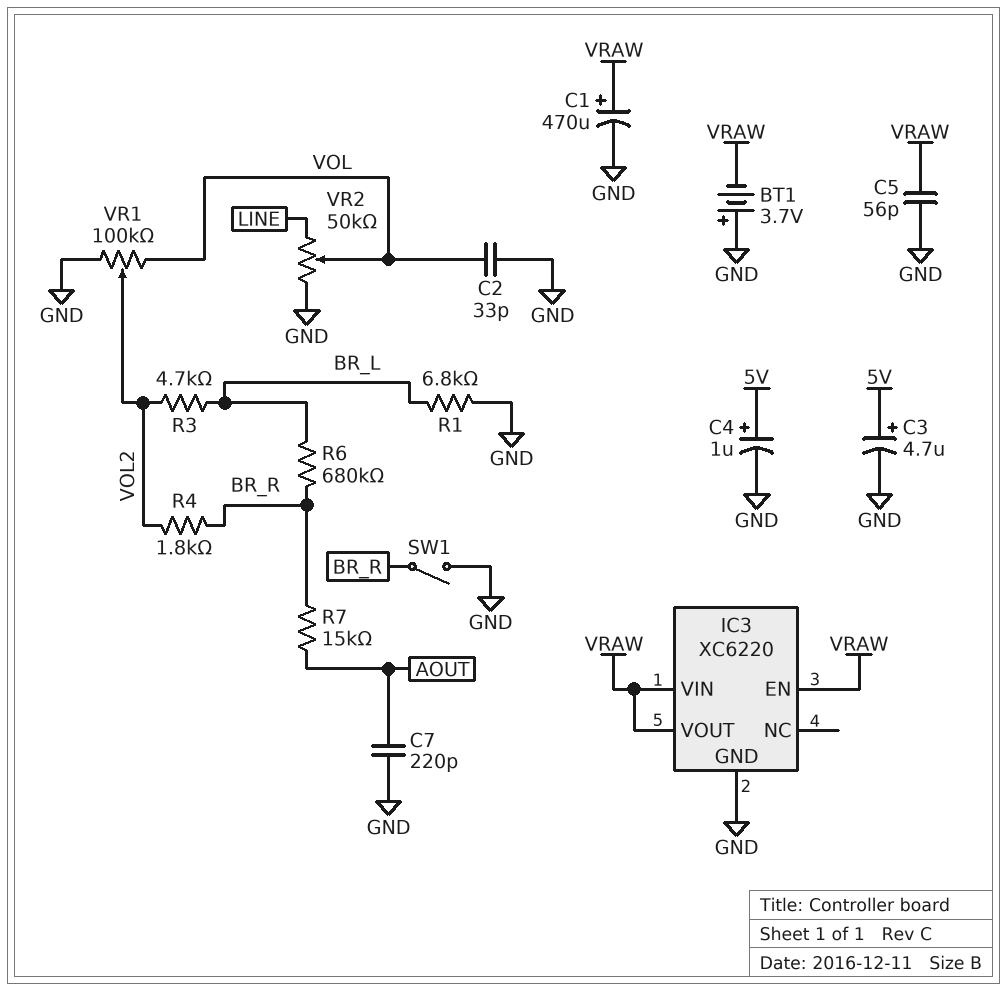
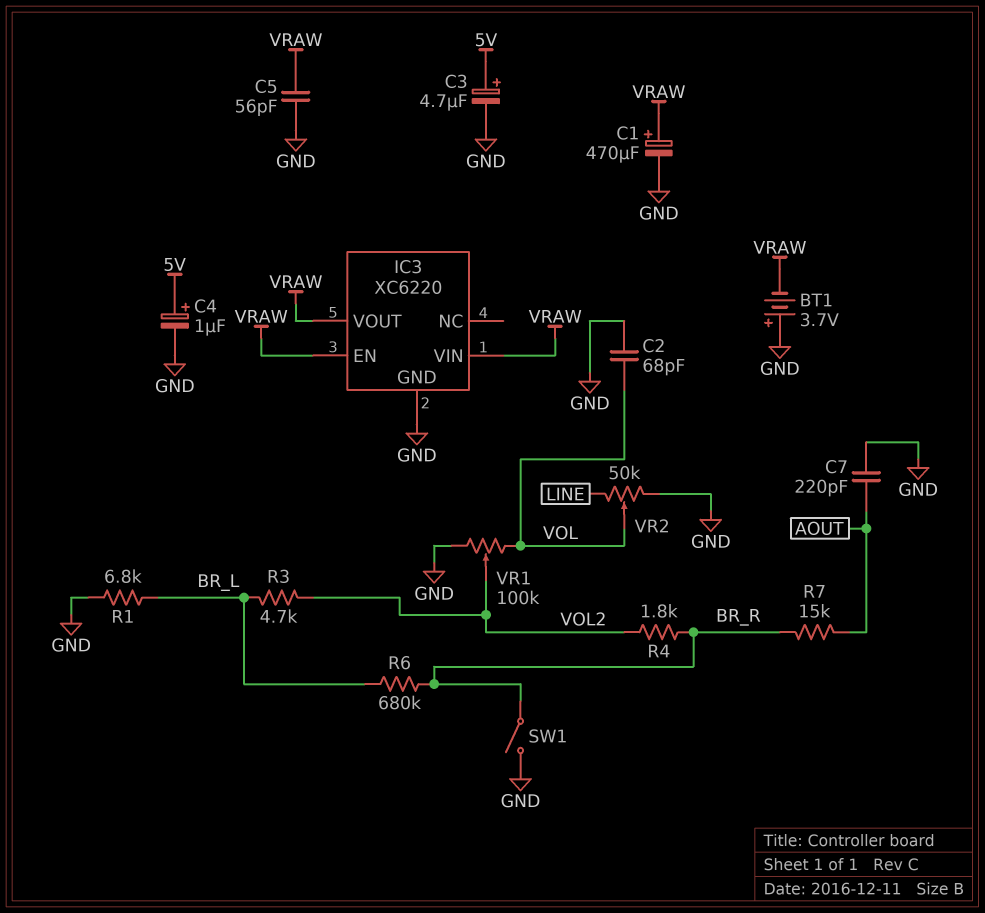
C2: 33pF (GND, VOL) -> 68pF (GND, VOL)

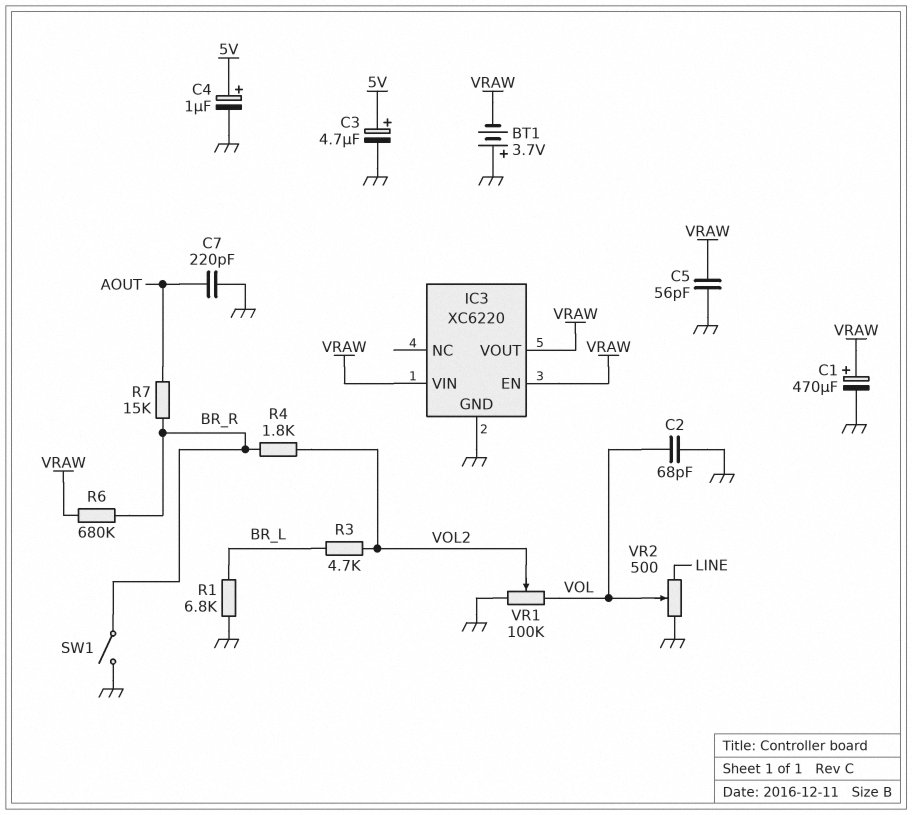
R6: 680k (BR_L, BR_R) -> 680k (BR_R, VRAW)
VR2: 50k (GND, LINE, wiper VOL) -> 500 (GND, LINE, wiper VOL)

